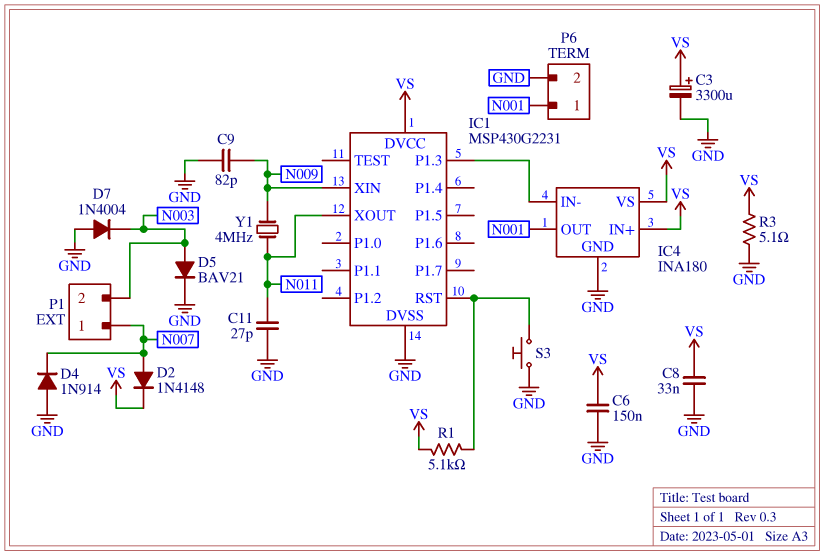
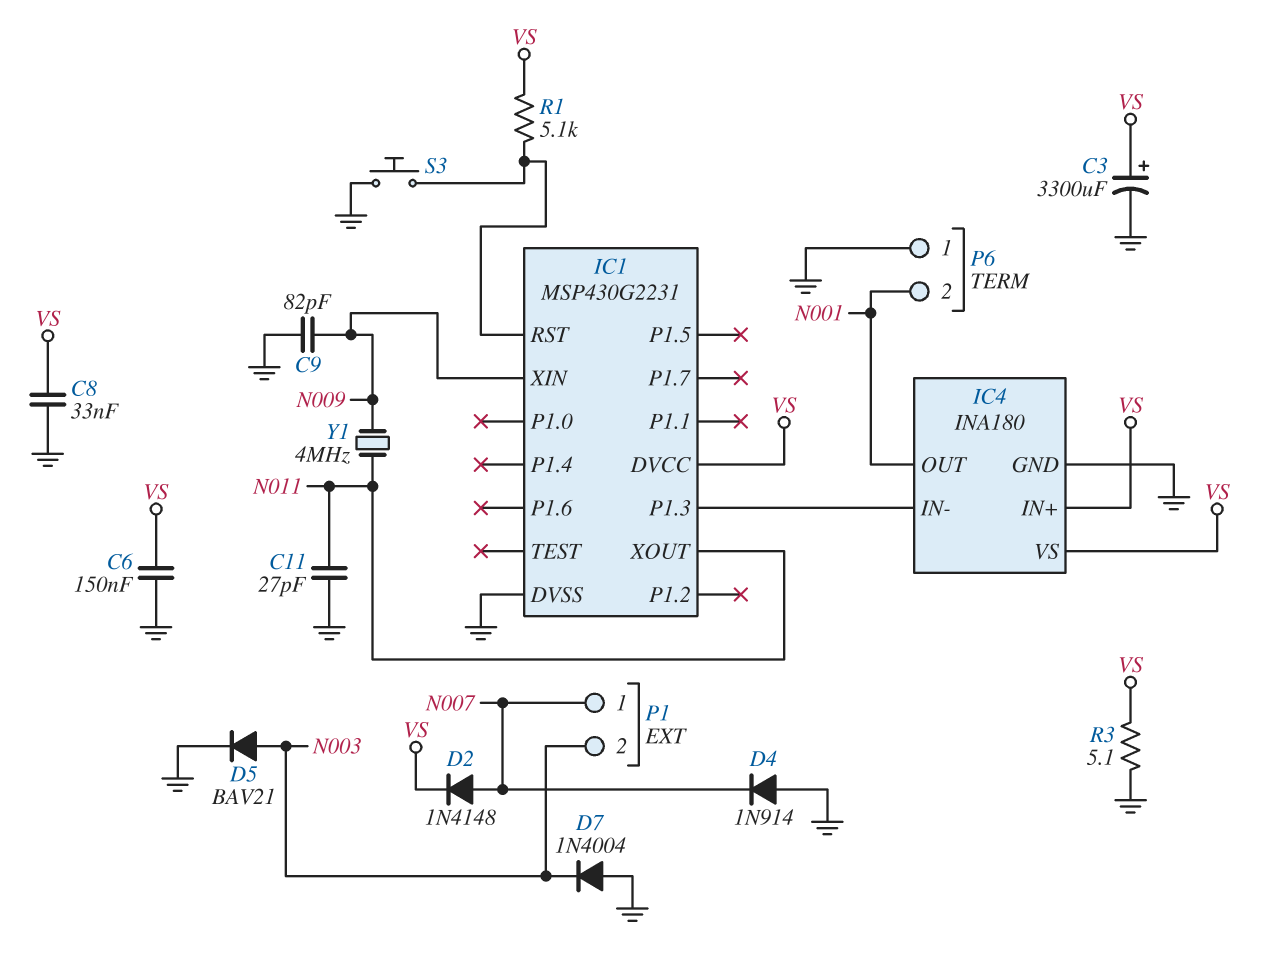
P6 pin 1: N001 -> GND
P6 pin 2: GND -> N001

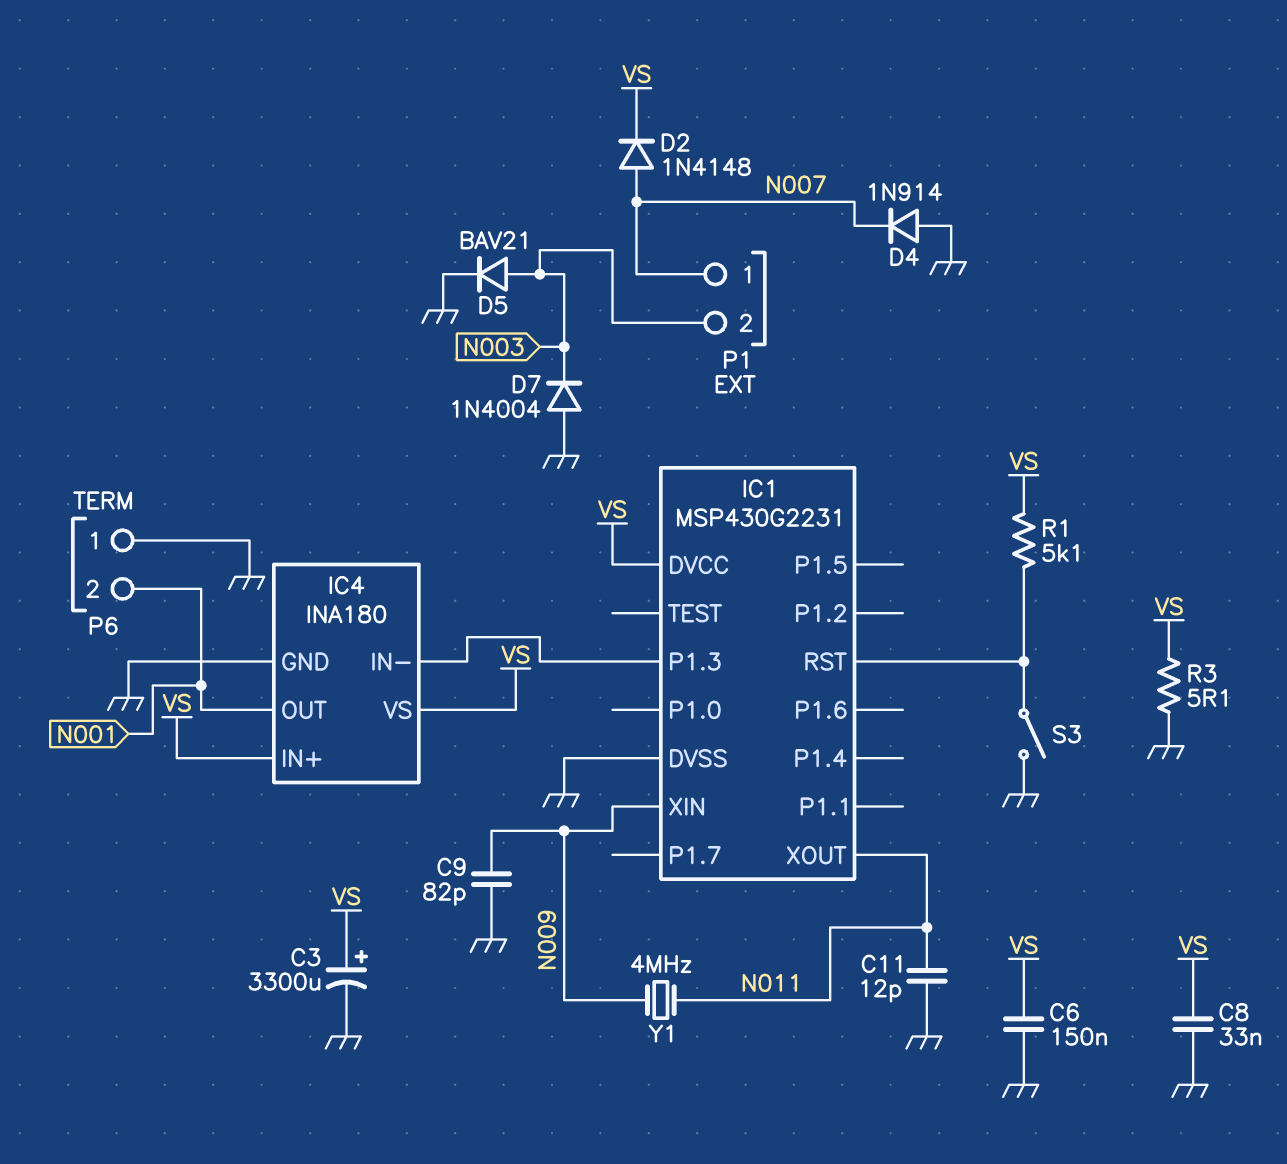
C11: 27pF (GND, N011) -> 12pF (GND, N011)
S3: button (GND, IC1/RST) -> switch (GND, IC1/RST)

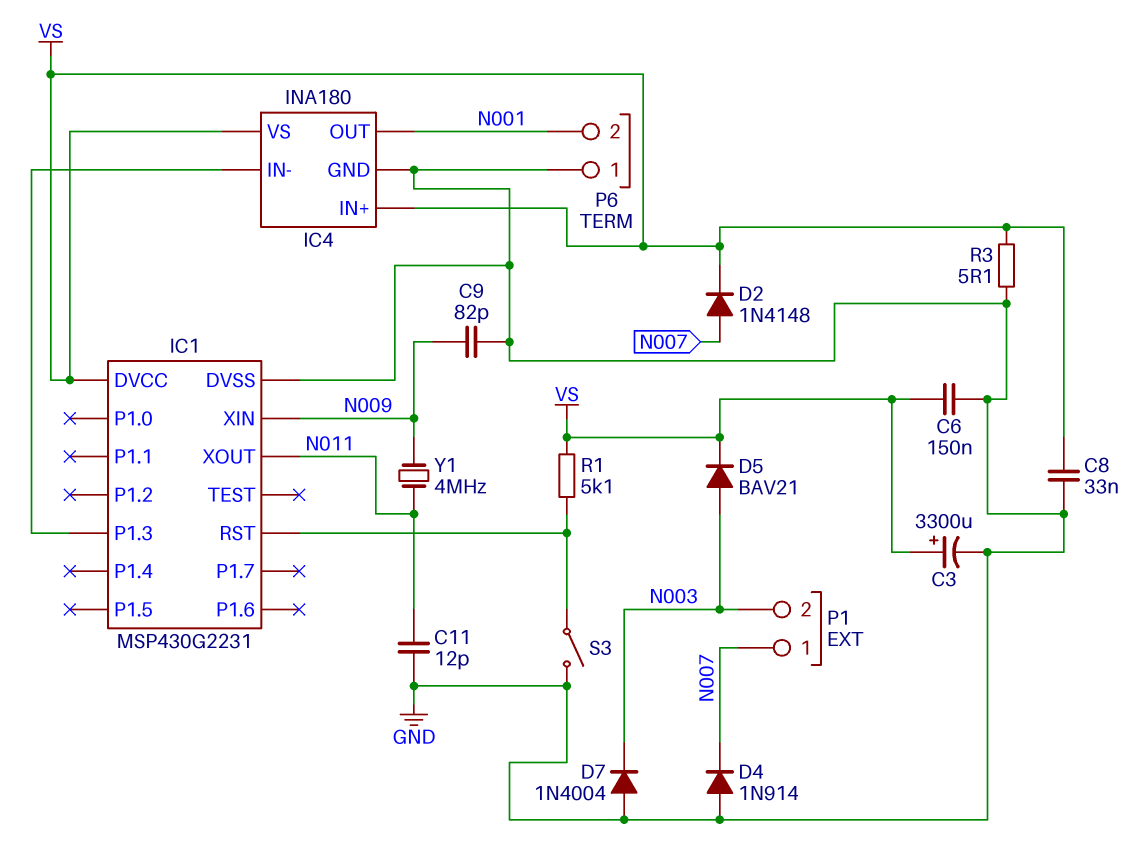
D5: diode BAV21 (A N003, K GND) -> diode BAV21 (A N003, K VS)

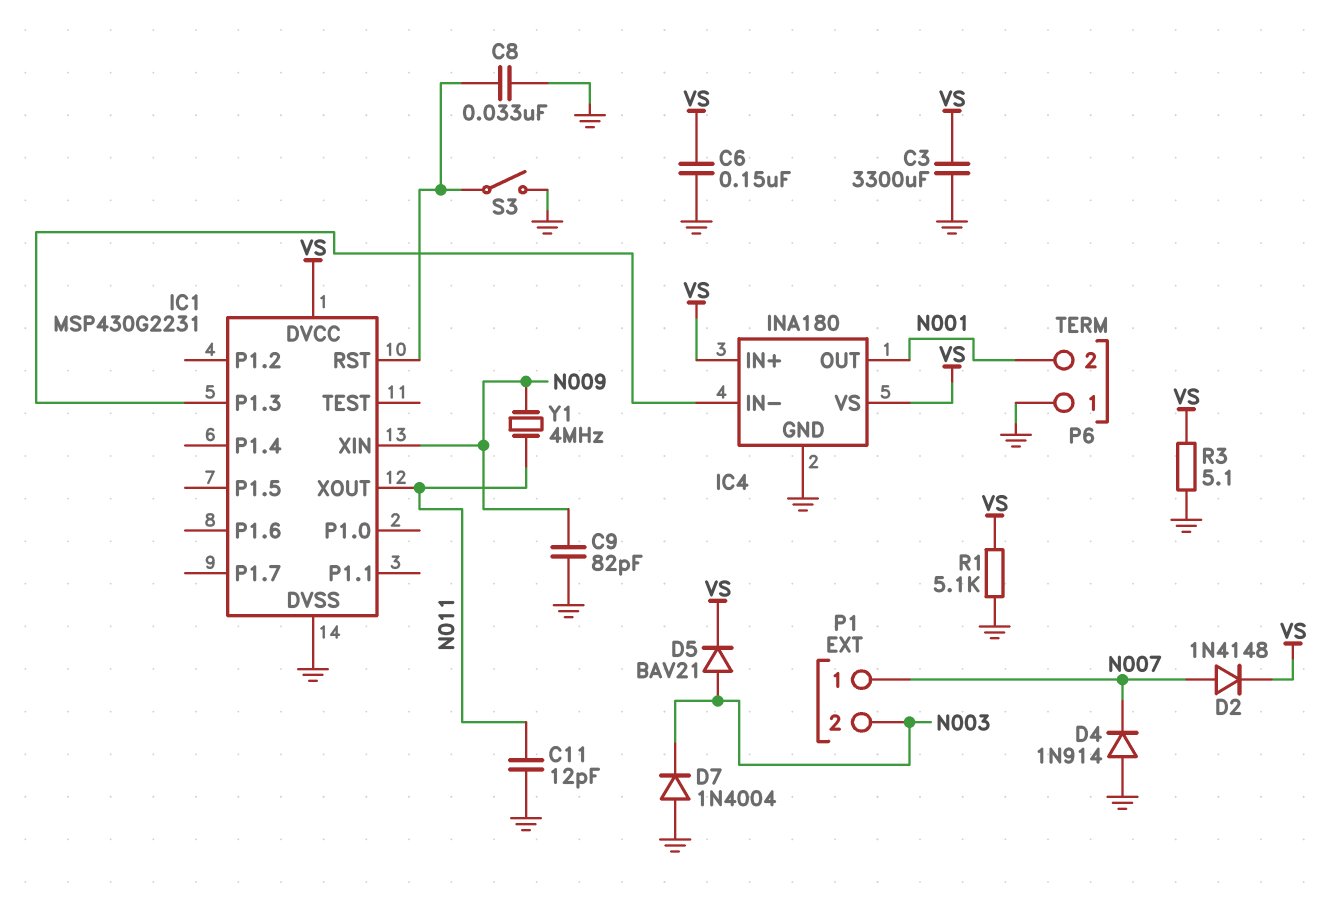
C3: 3300uF (plus VS, minus GND) -> 3300uF (GND, VS)
C8: 33nF (GND, VS) -> 33nF (GND, IC1/RST)
R1: 5.1k (IC1/RST, VS) -> 5.1k (GND, VS)

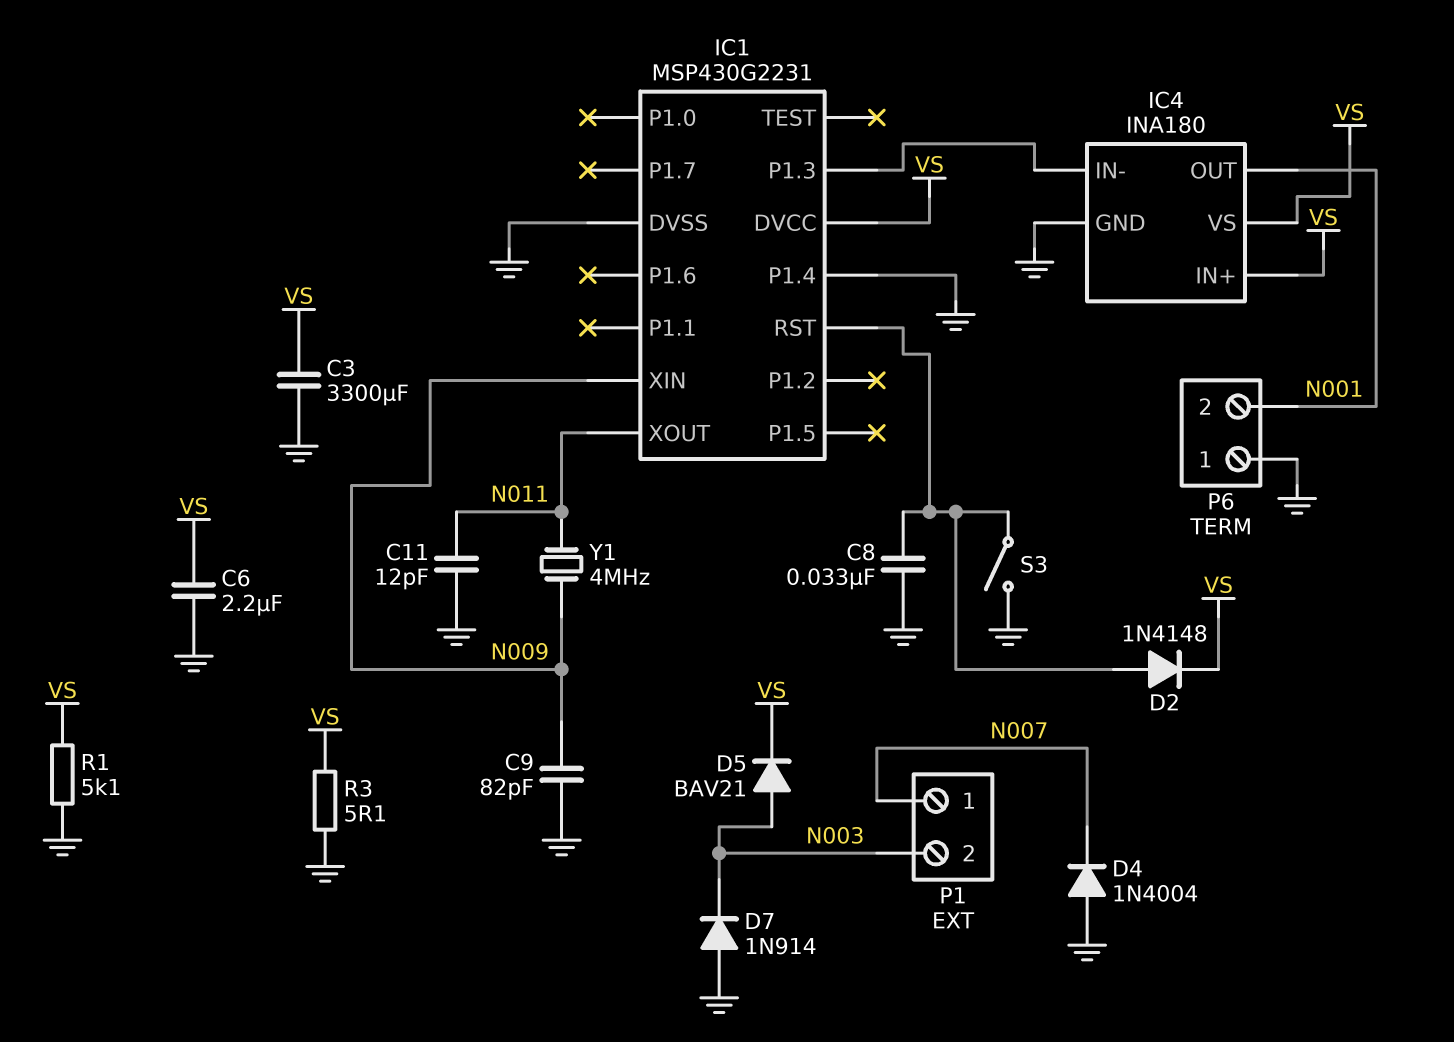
C6: 150nF (GND, VS) -> 2.2uF (GND, VS)
D2: diode 1N4148 (A N007, K VS) -> diode 1N4148 (A IC1/RST, K VS)
D4: diode 1N914 (A GND, K N007) -> diode 1N4004 (A GND, K N007)
D7: diode 1N4004 (A GND, K N003) -> diode 1N914 (A GND, K N003)
IC1 pin P1.4: none -> GND

